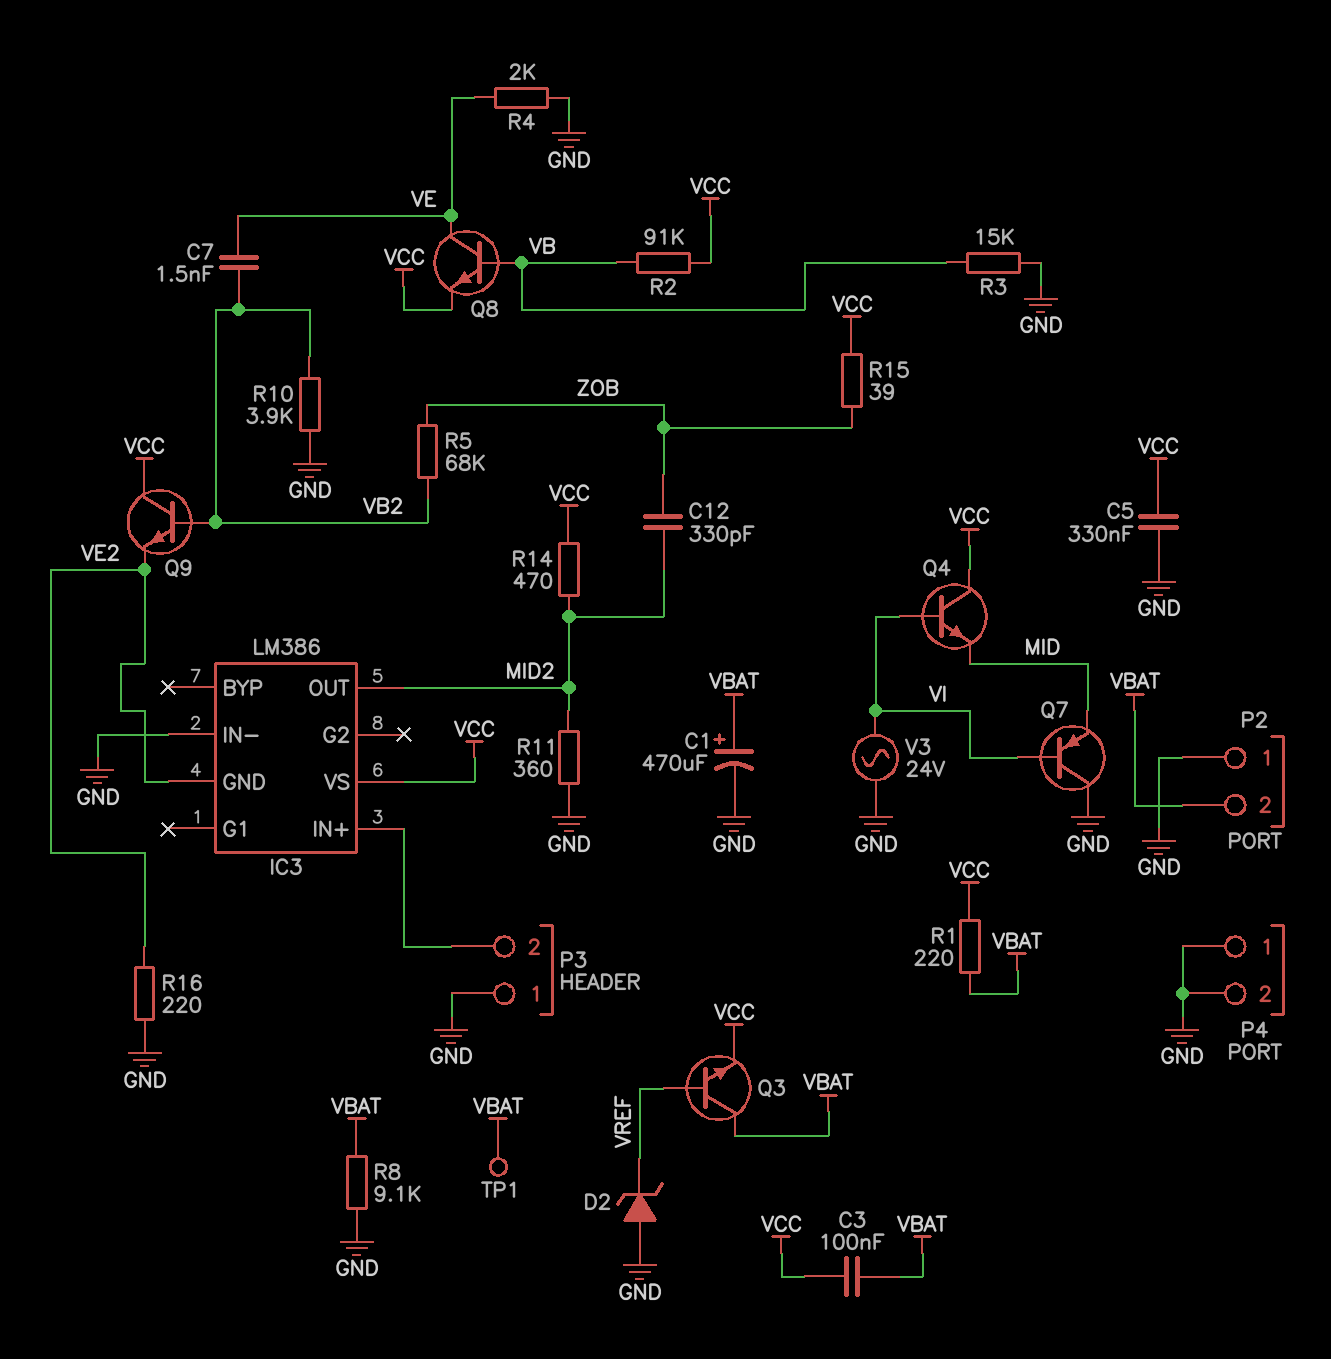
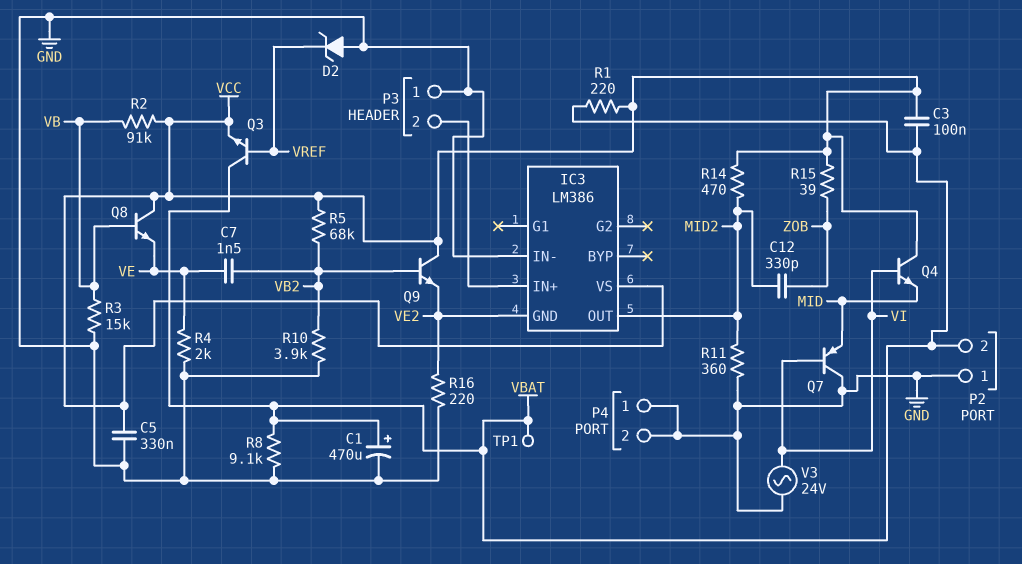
Q8: NPN (B VB, C VE, E VCC) -> NPN (B VB, C VCC, E VE)
R5: 68k (VB2, ZOB) -> 68k (VB2, VCC)

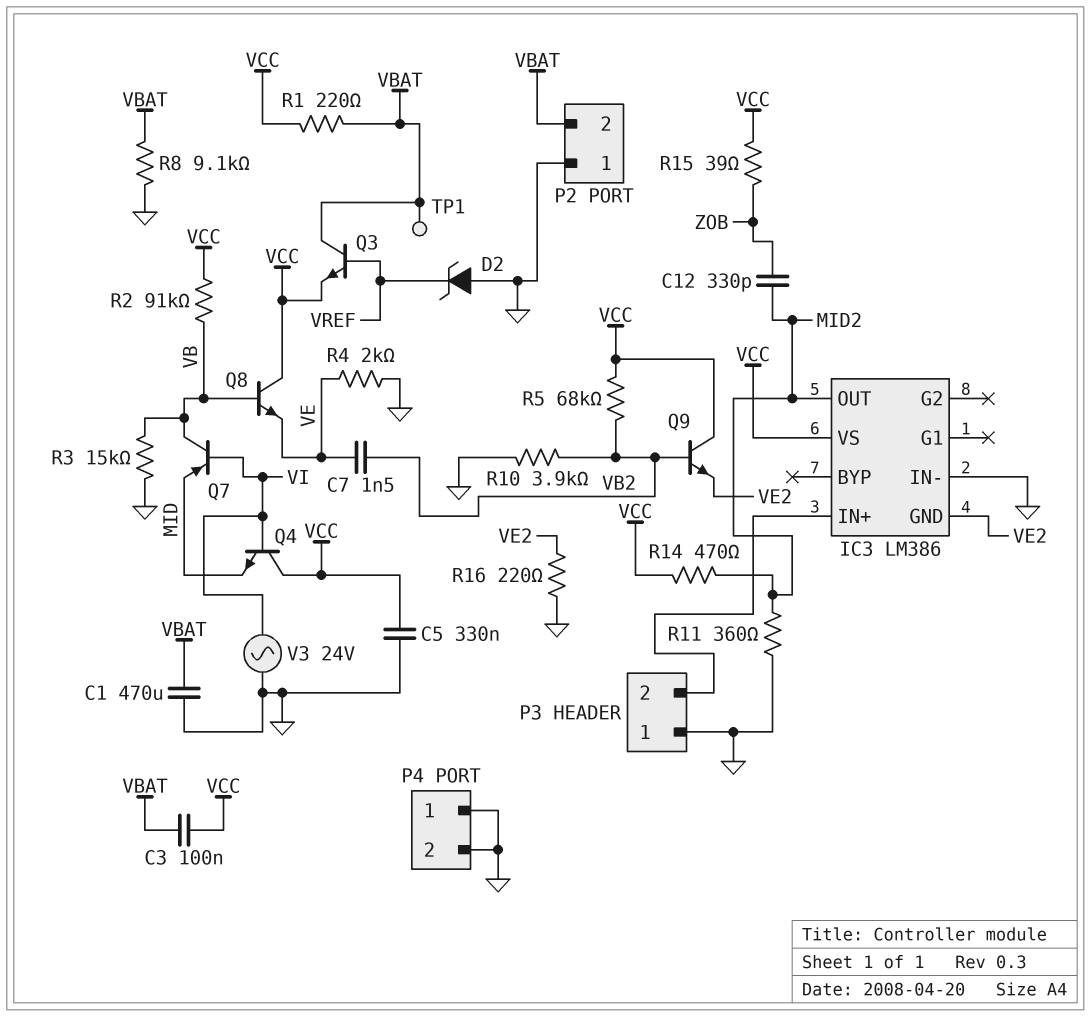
C1: 470uF (plus VBAT, minus GND) -> 470uF (GND, VBAT)
Q7: PNP (B VI, C GND, E MID) -> PNP (B VI, C VB, E MID)

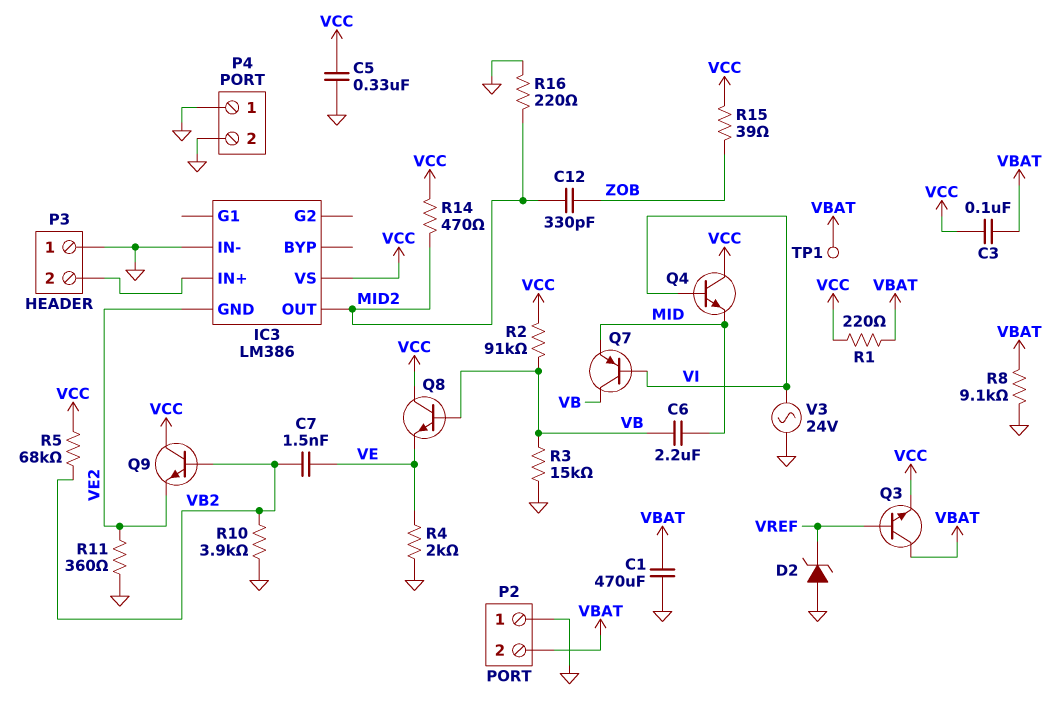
C6: none -> 2.2uF (MID, VB)
R11: 360 (GND, MID2) -> 360 (GND, VE2)
R16: 220 (GND, VE2) -> 220 (GND, MID2)

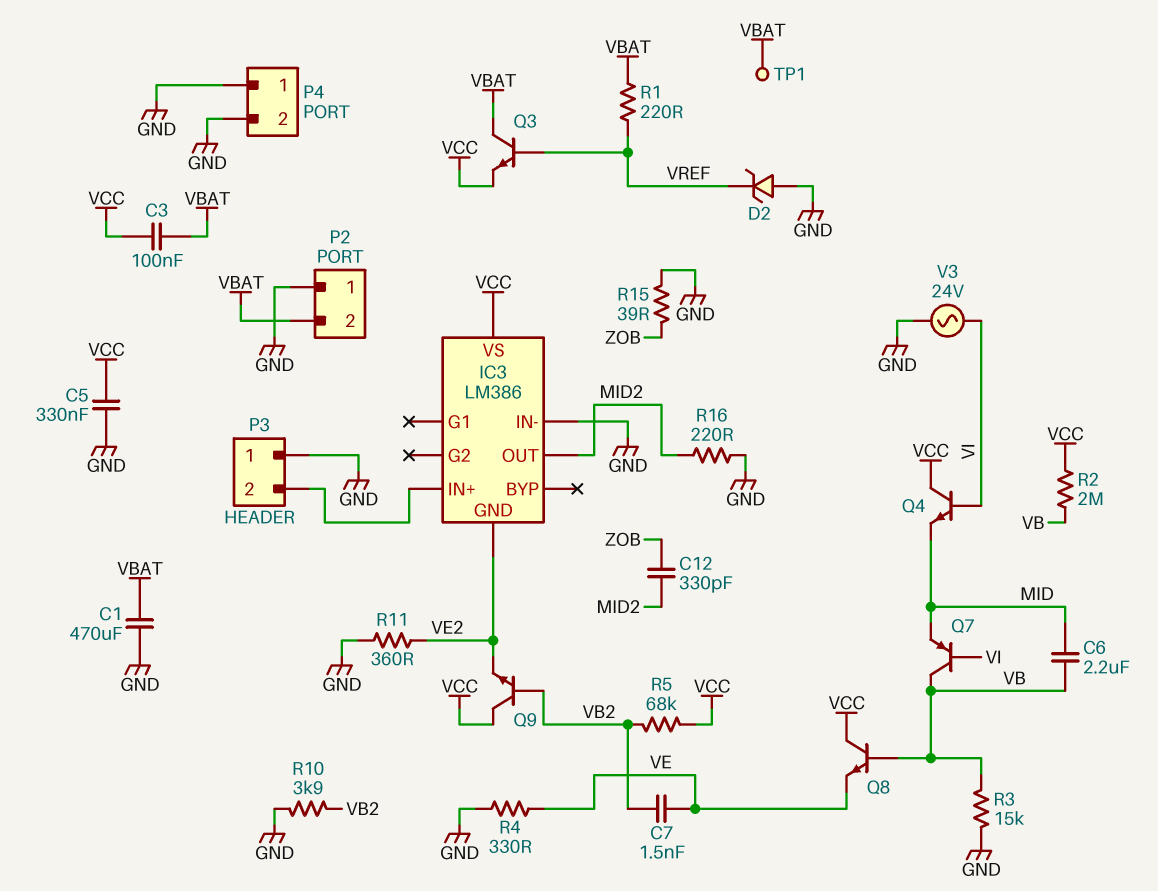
R1: 220 (VBAT, VCC) -> 220 (VBAT, VREF)
R2: 91k (VB, VCC) -> 2M (VB, VCC)
R4: 2k (GND, VE) -> 330 (GND, VE)
R8: 9.1k (GND, VBAT) -> none
R14: 470 (MID2, VCC) -> none
R15: 39 (VCC, ZOB) -> 39 (GND, ZOB)

